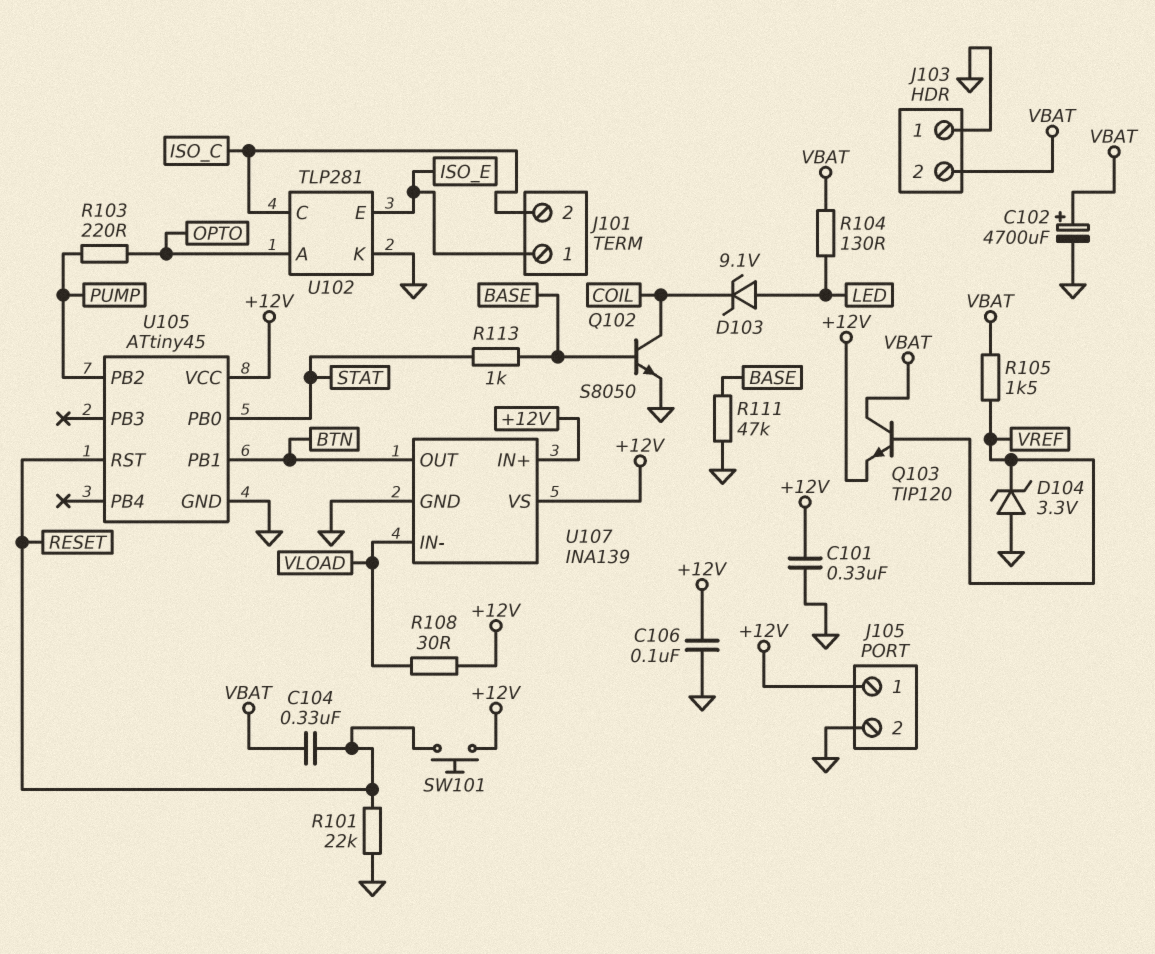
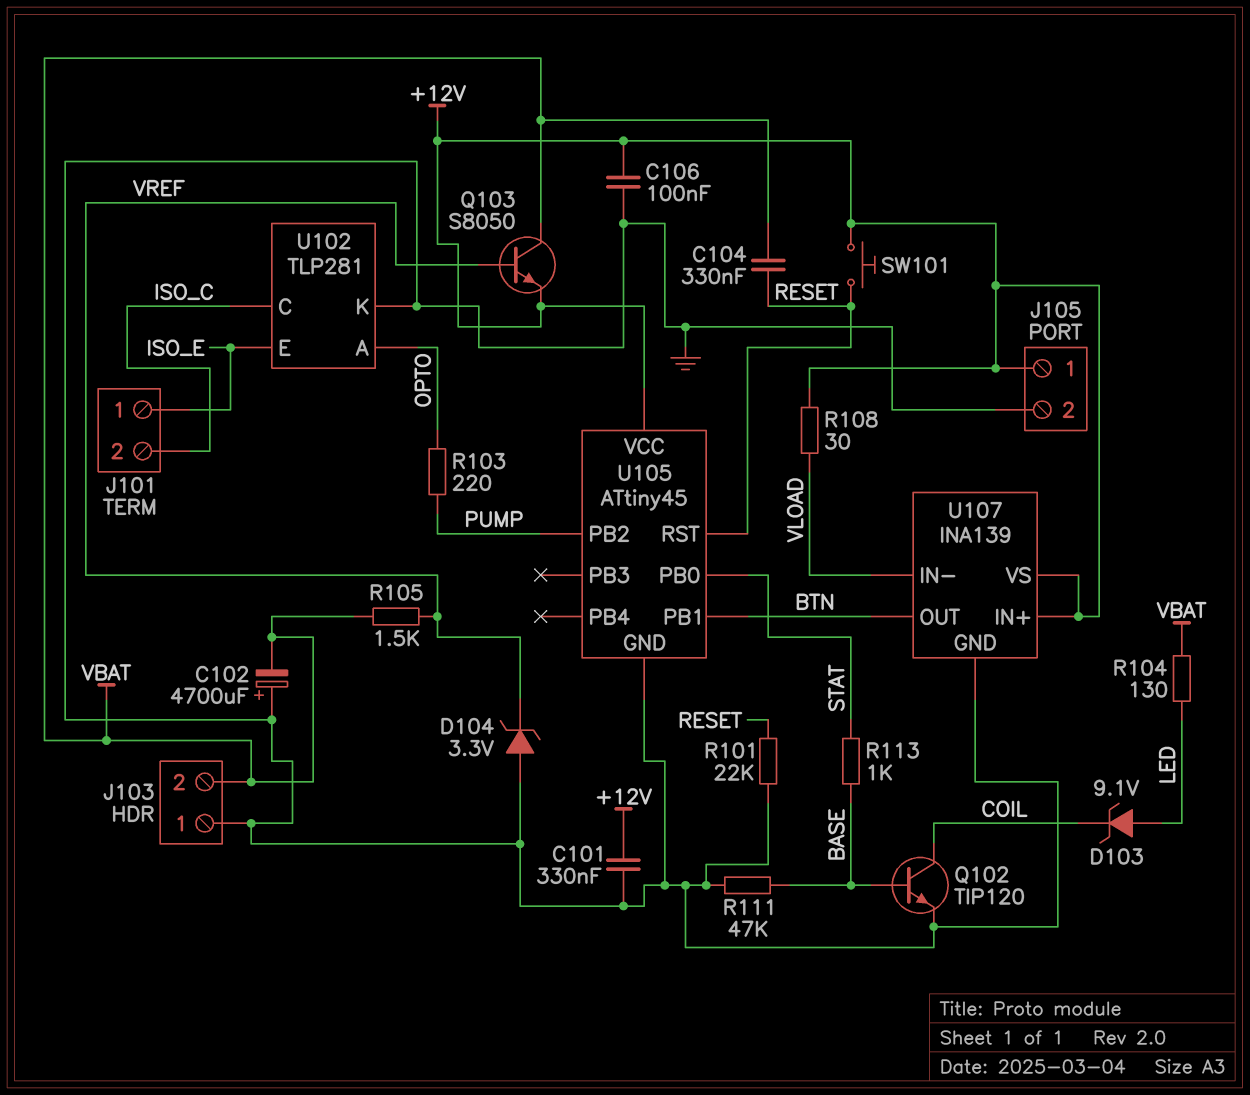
C102: 4700uF (plus VBAT, minus GND) -> 4700uF (plus GND, minus VBAT)
Q102: NPN S8050 (B BASE, C COIL, E GND) -> NPN TIP120 (B BASE, C COIL, E GND)
Q103: NPN TIP120 (B VREF, C VBAT, E +12V) -> NPN S8050 (B VREF, C VBAT, E +12V)

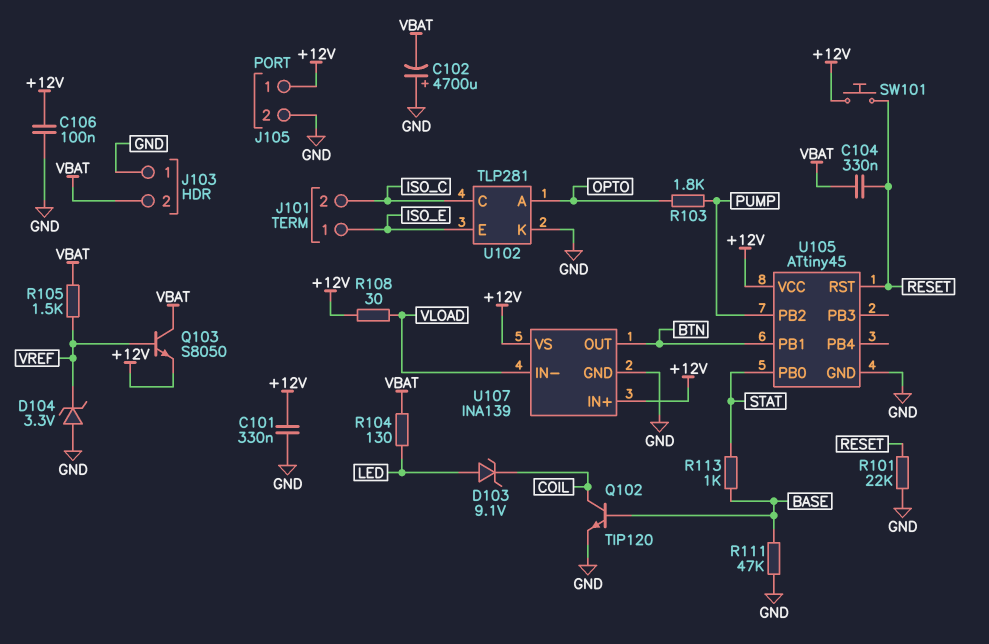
R103: 220 (OPTO, PUMP) -> 1.8k (OPTO, PUMP)

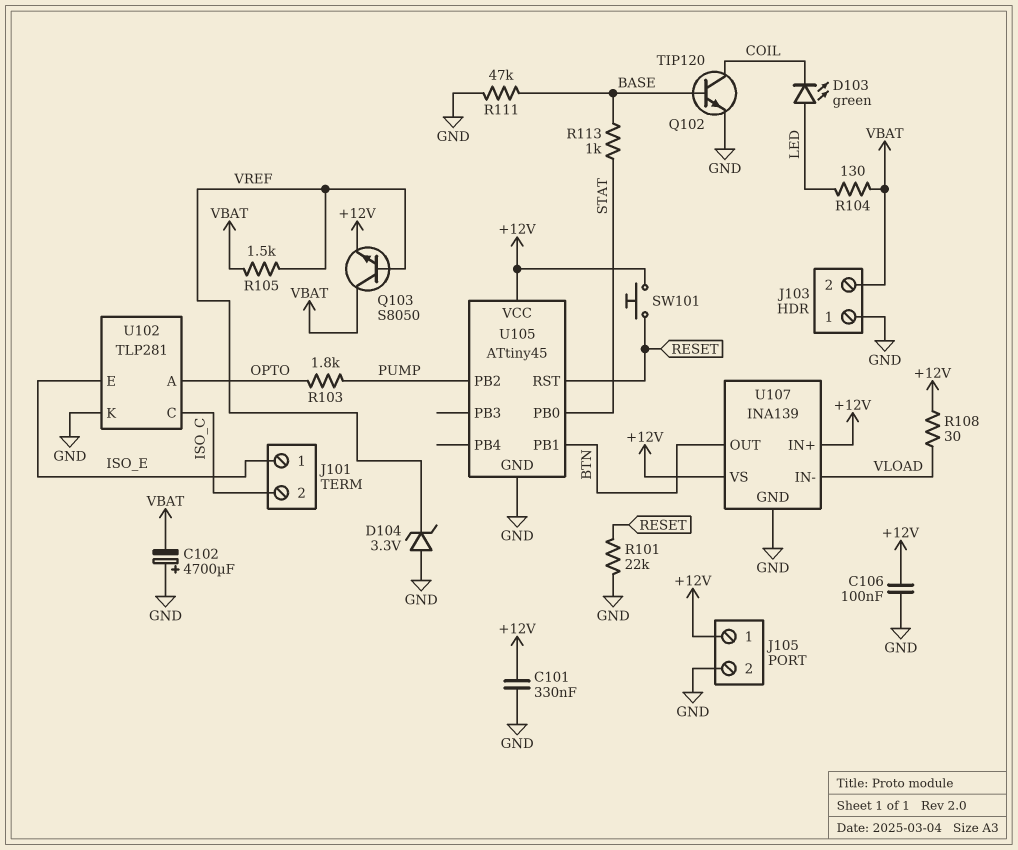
C104: 330nF (RESET, VBAT) -> none
D103: zener 9.1V (A LED, K COIL) -> LED green (A LED, K COIL)

